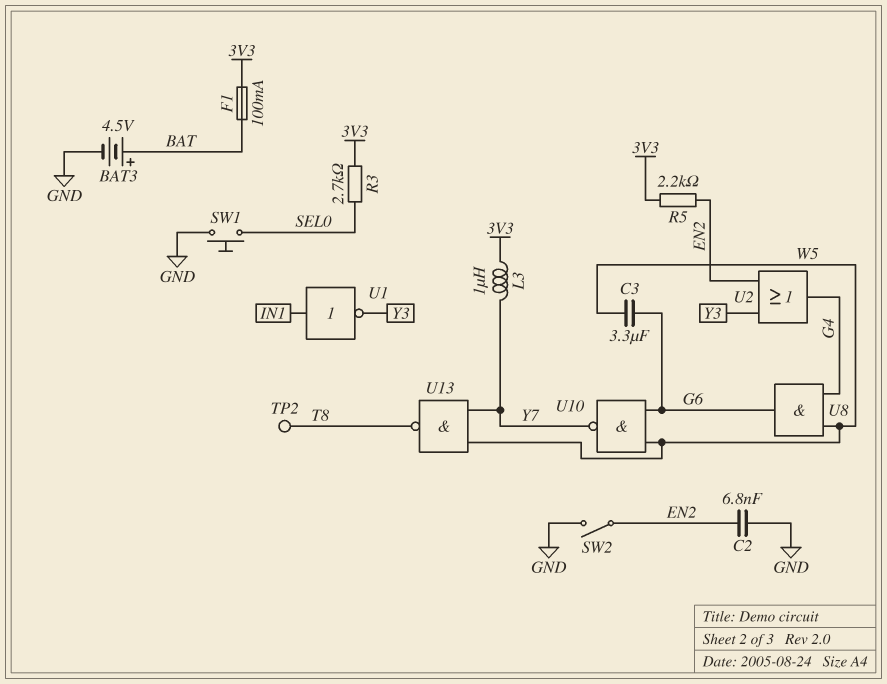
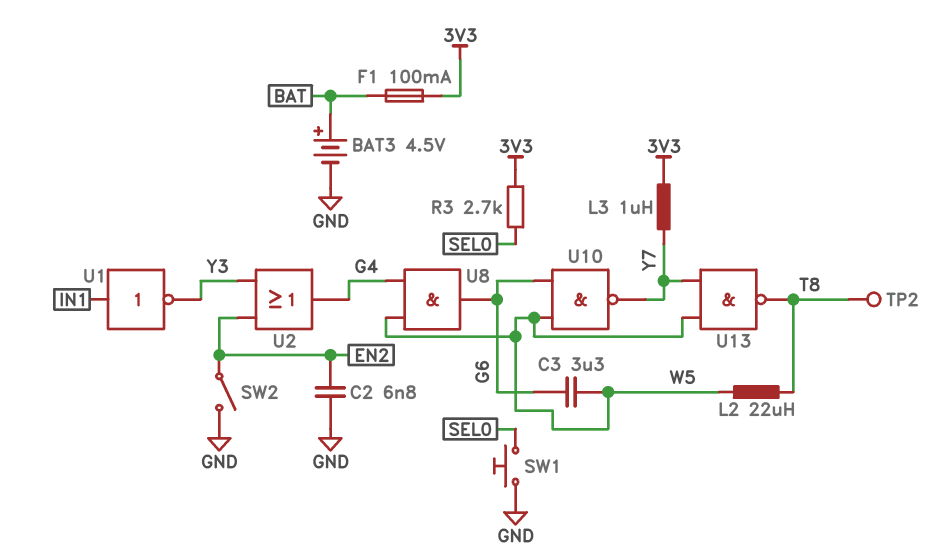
L2: none -> 22uH (T8, W5)
R5: 2.2k (3V3, EN2) -> none

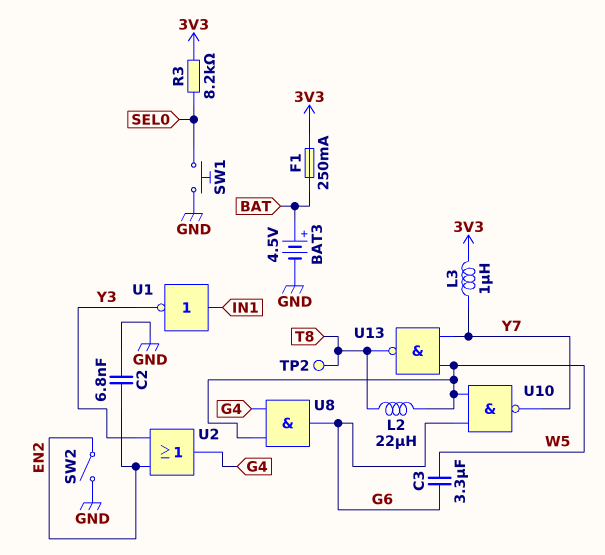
F1: 100mA (3V3, BAT) -> 250mA (3V3, BAT)
R3: 2.7k (3V3, SEL0) -> 8.2k (3V3, SEL0)

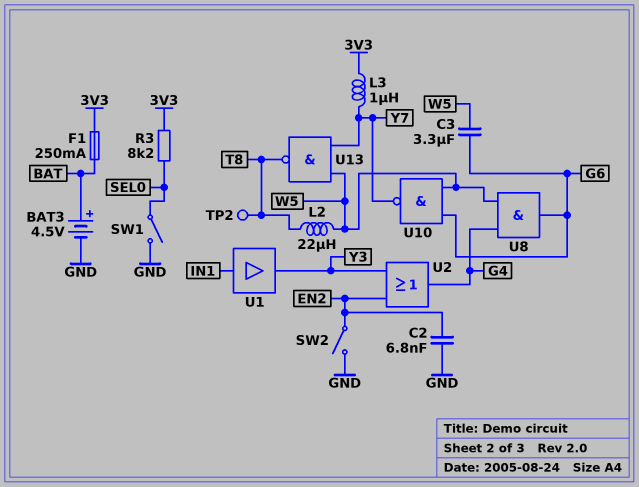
SW1: button (GND, SEL0) -> switch (GND, SEL0)
U1: NOT (in IN1, out Y3) -> buffer (in IN1, out Y3)

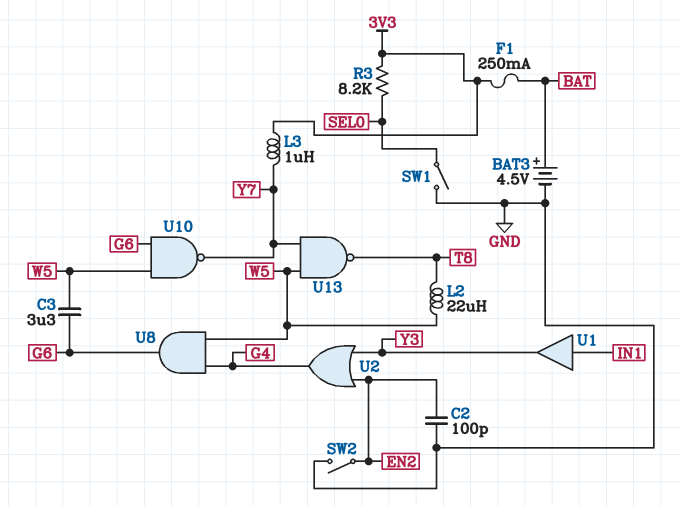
C2: 6.8nF (EN2, GND) -> 100pF (EN2, GND)
TP2: test point (T8) -> none

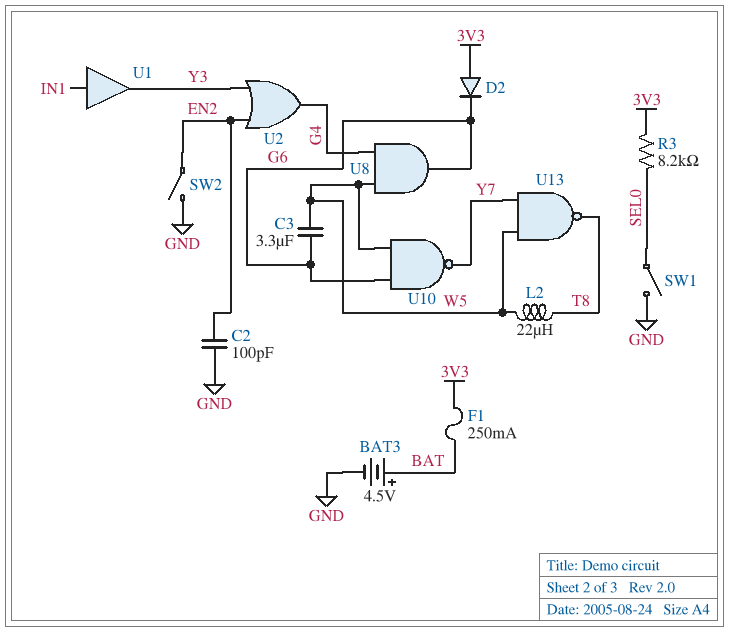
D2: none -> diode (A 3V3, K G6)
L3: 1uH (3V3, Y7) -> none

